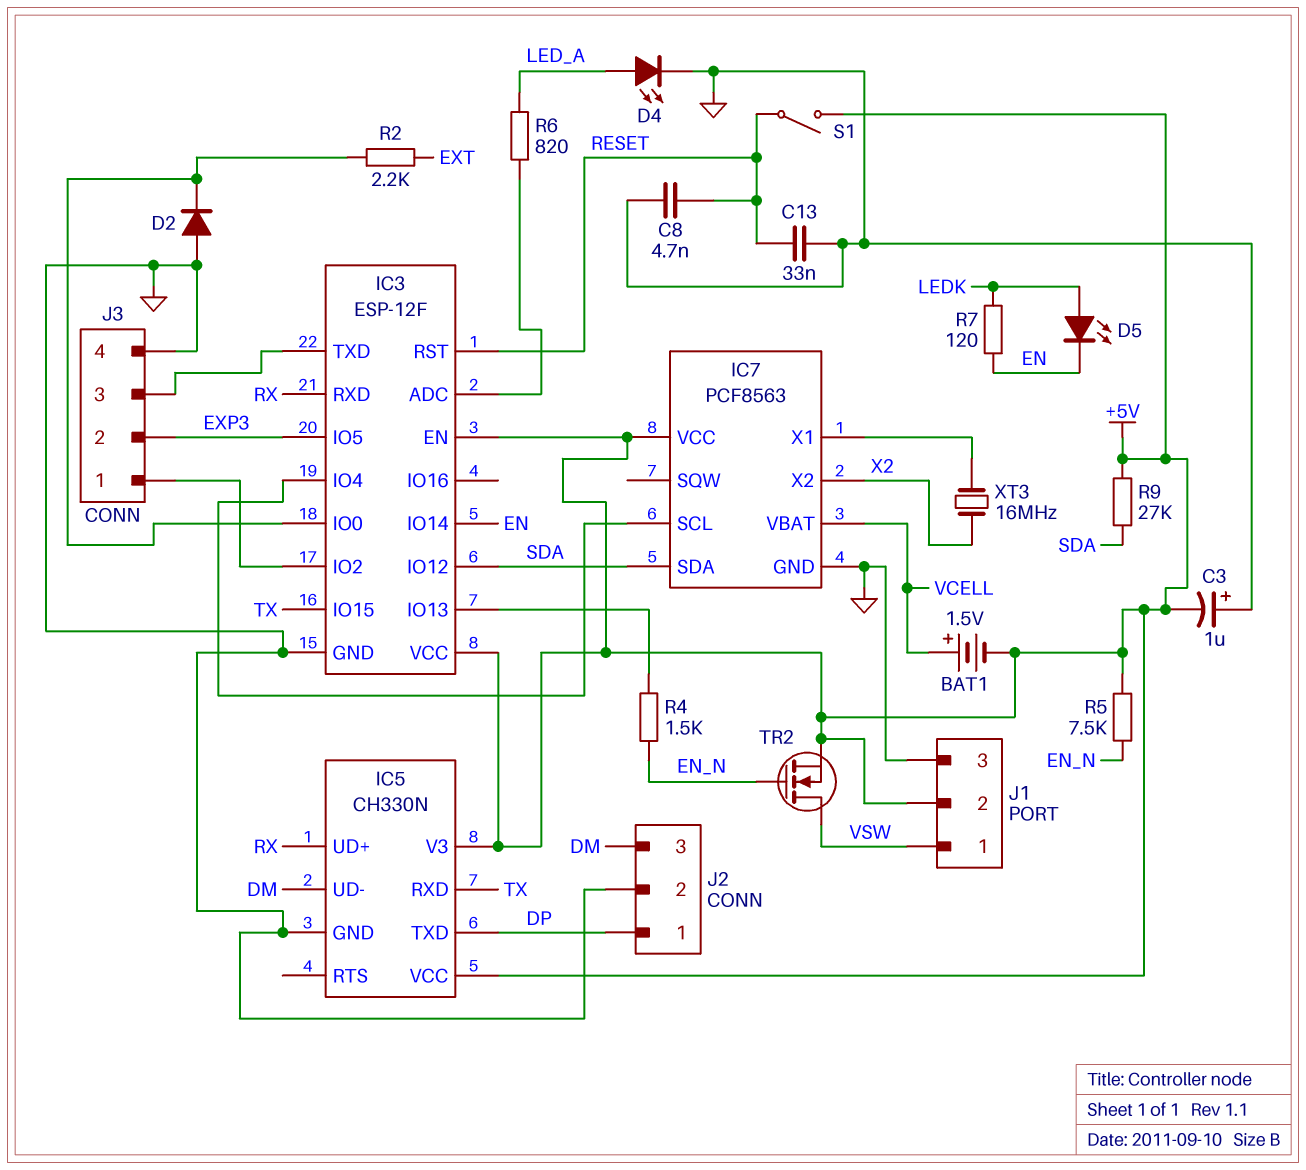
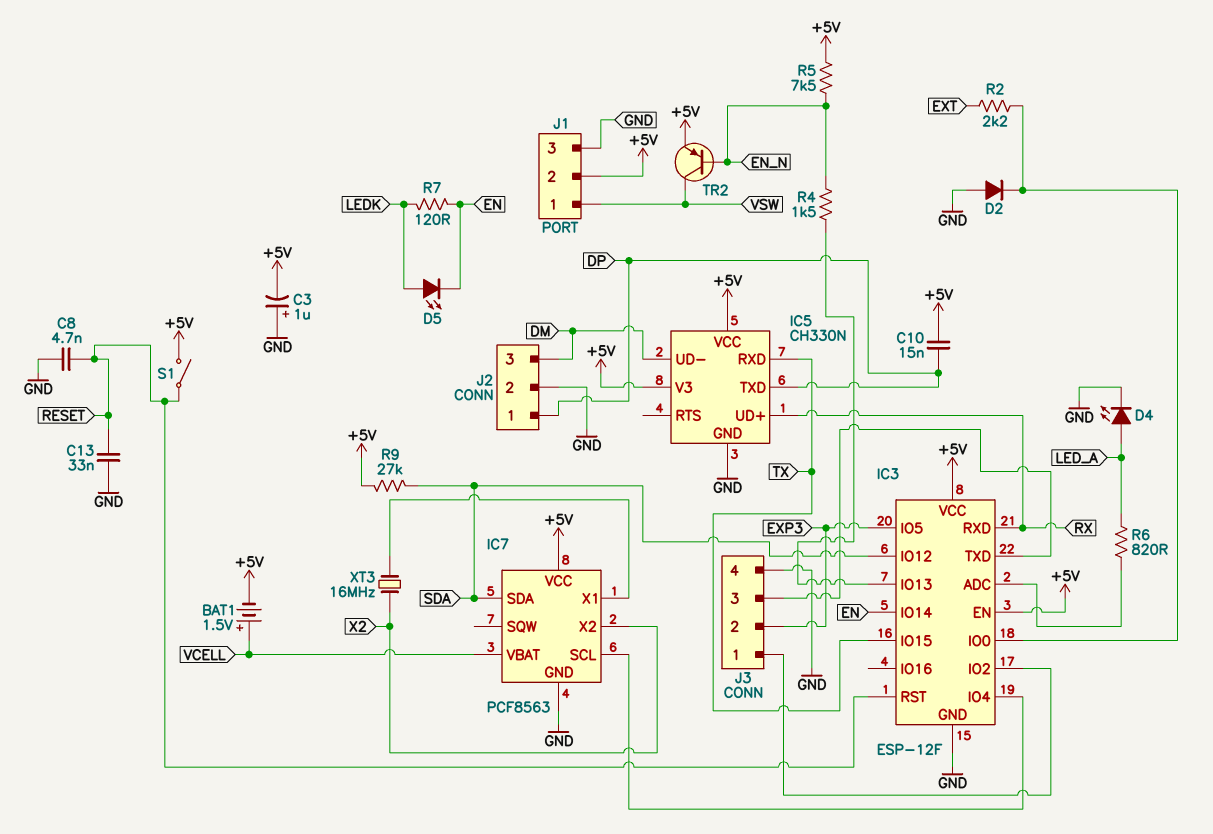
C10: none -> 15nF (+5V, DP)
TR2: NMOS (G EN_N, D VSW, S +5V) -> PNP (B EN_N, C VSW, E +5V)

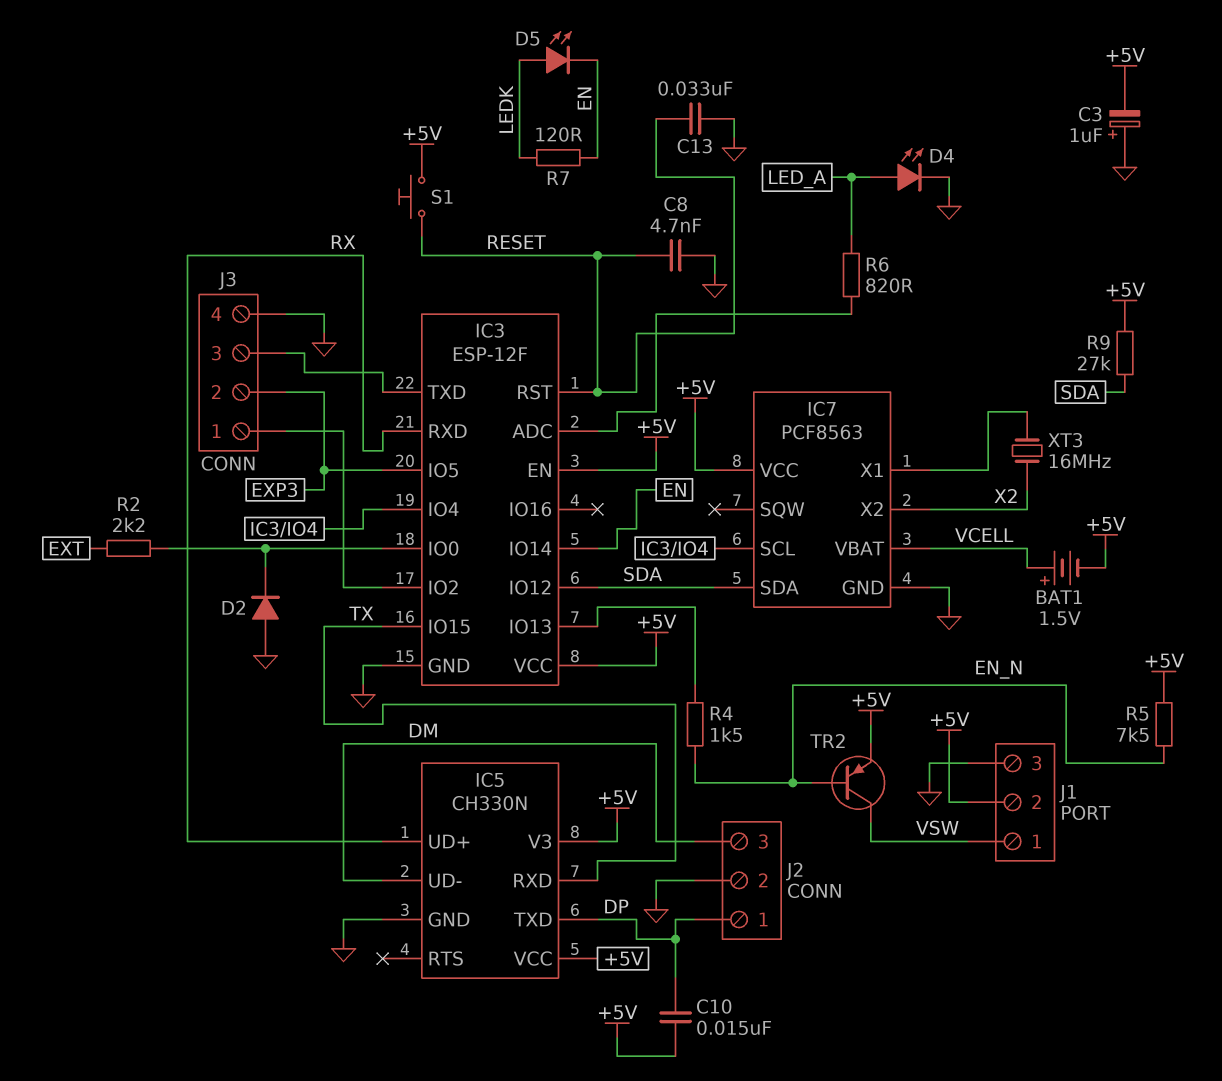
S1: switch (+5V, RESET) -> button (+5V, RESET)

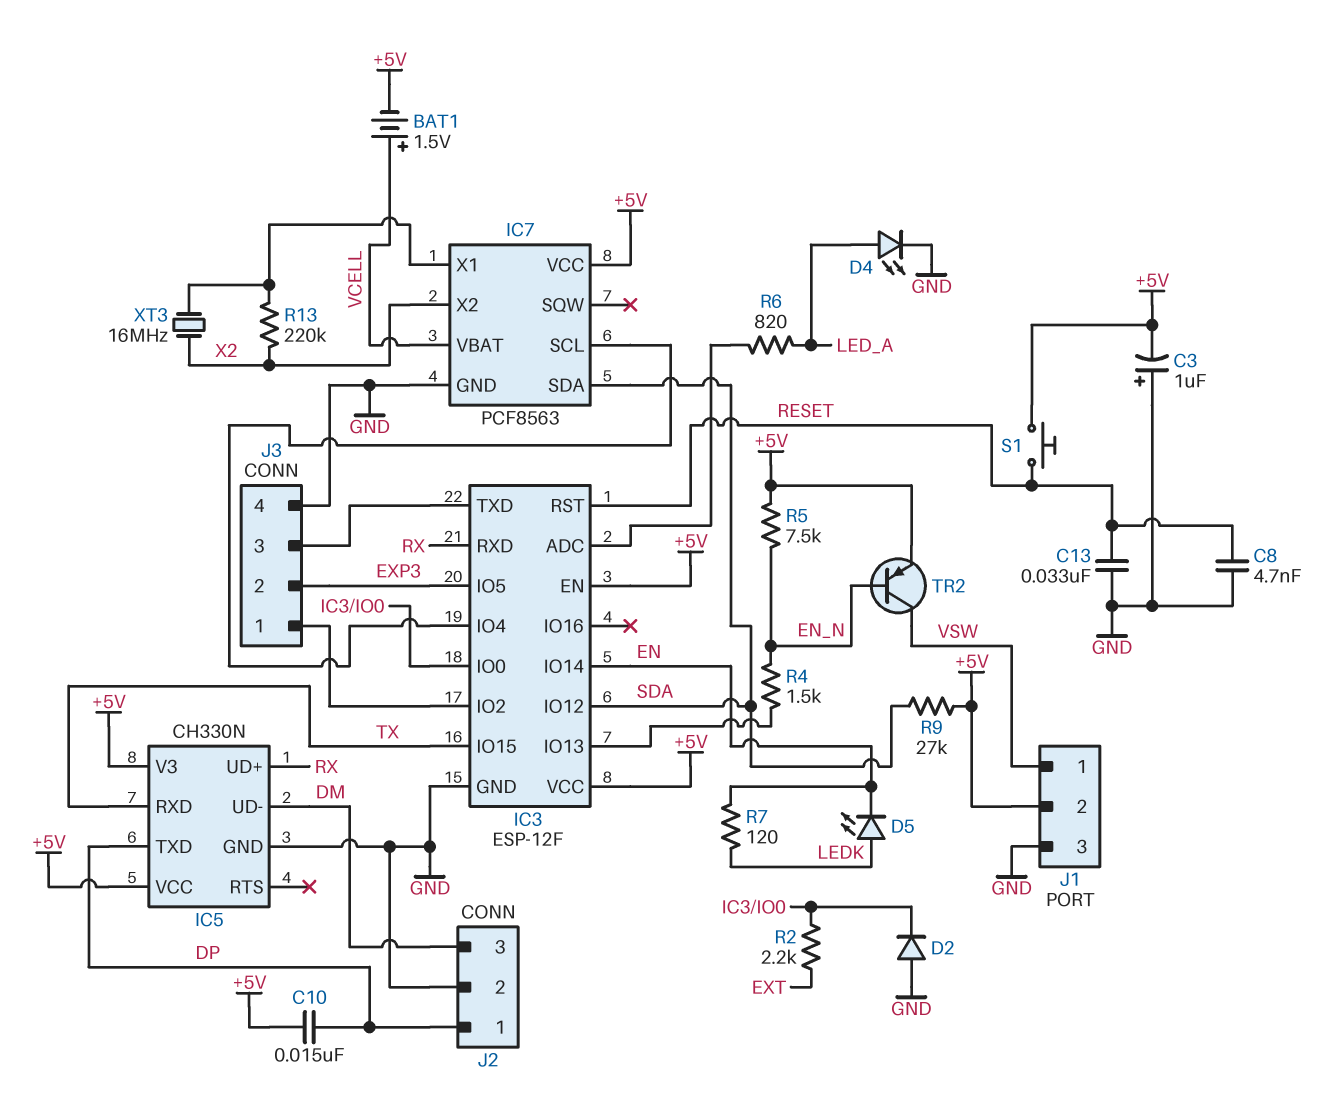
R13: none -> 220k (IC7/X1, X2)

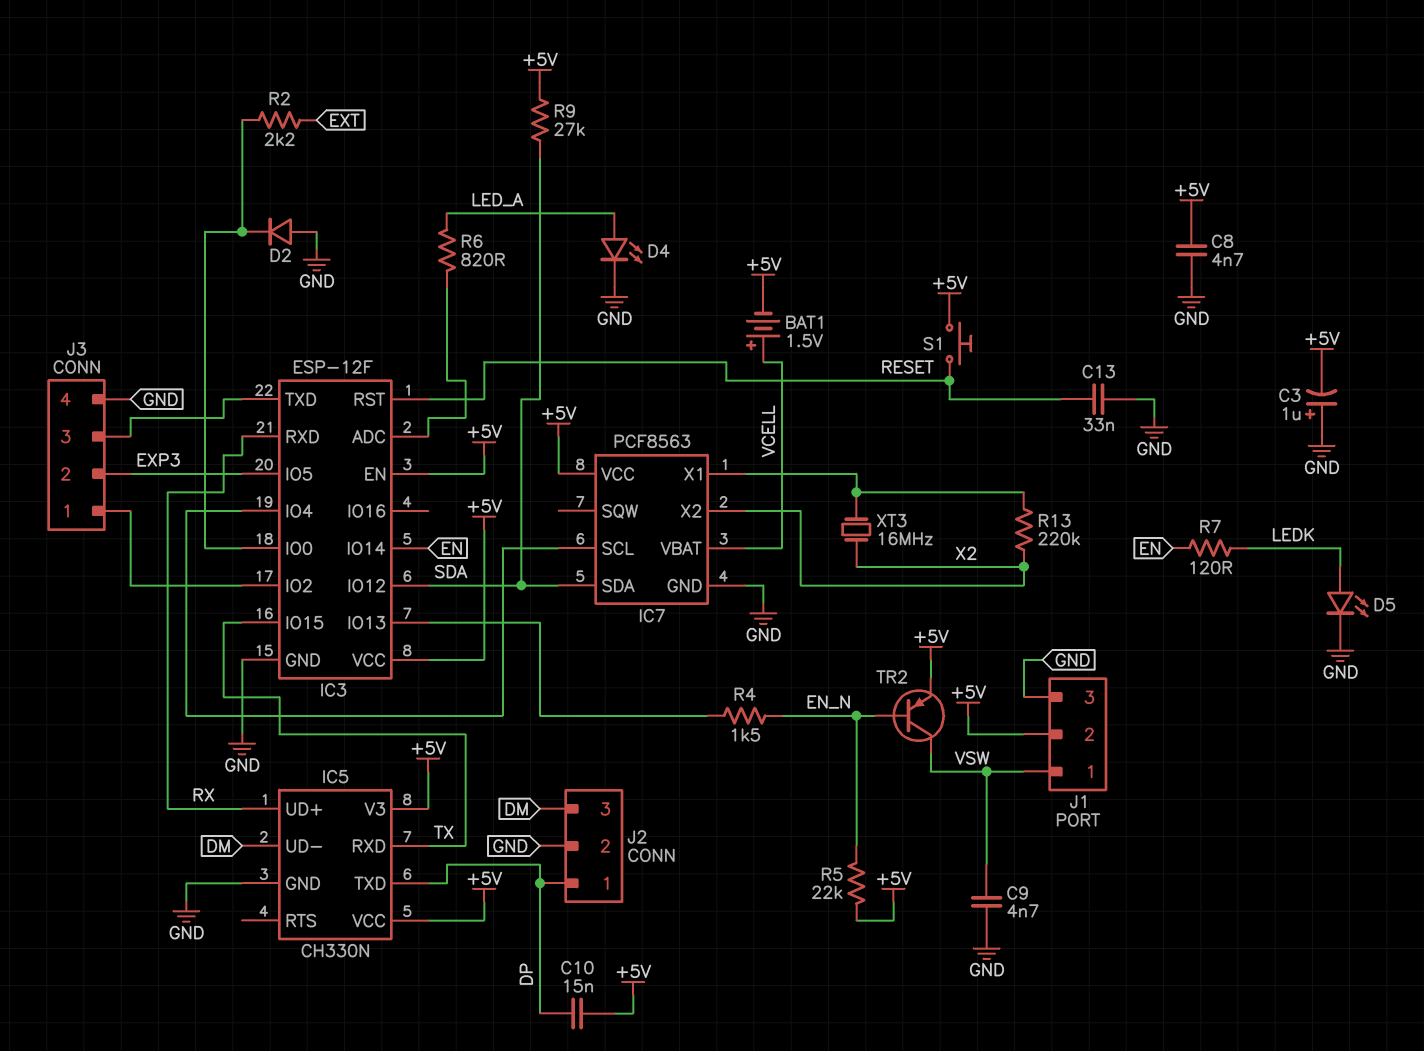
C8: 4.7nF (GND, RESET) -> 4.7nF (+5V, GND)
C9: none -> 4.7nF (GND, VSW)
D5: LED (A LEDK, K EN) -> LED (A LEDK, K GND)
R5: 7.5k (+5V, EN_N) -> 22k (+5V, EN_N)

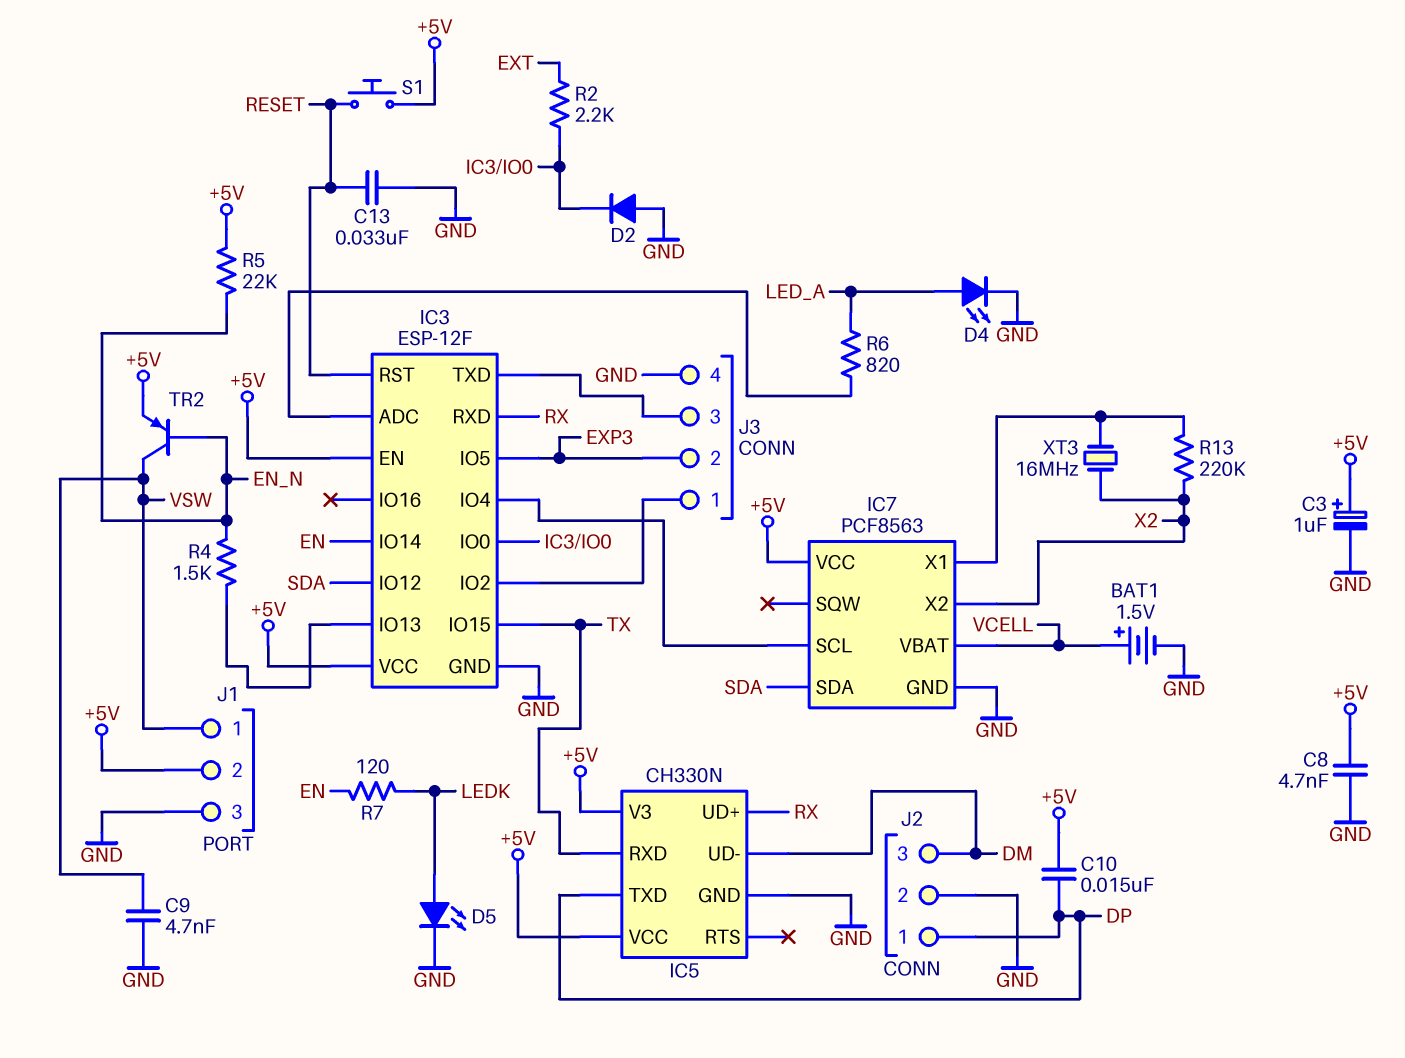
BAT1: 1.5V (plus VCELL, minus +5V) -> 1.5V (plus VCELL, minus GND)
C3: 1uF (plus GND, minus +5V) -> 1uF (plus +5V, minus GND)
R9: 27k (+5V, SDA) -> none

